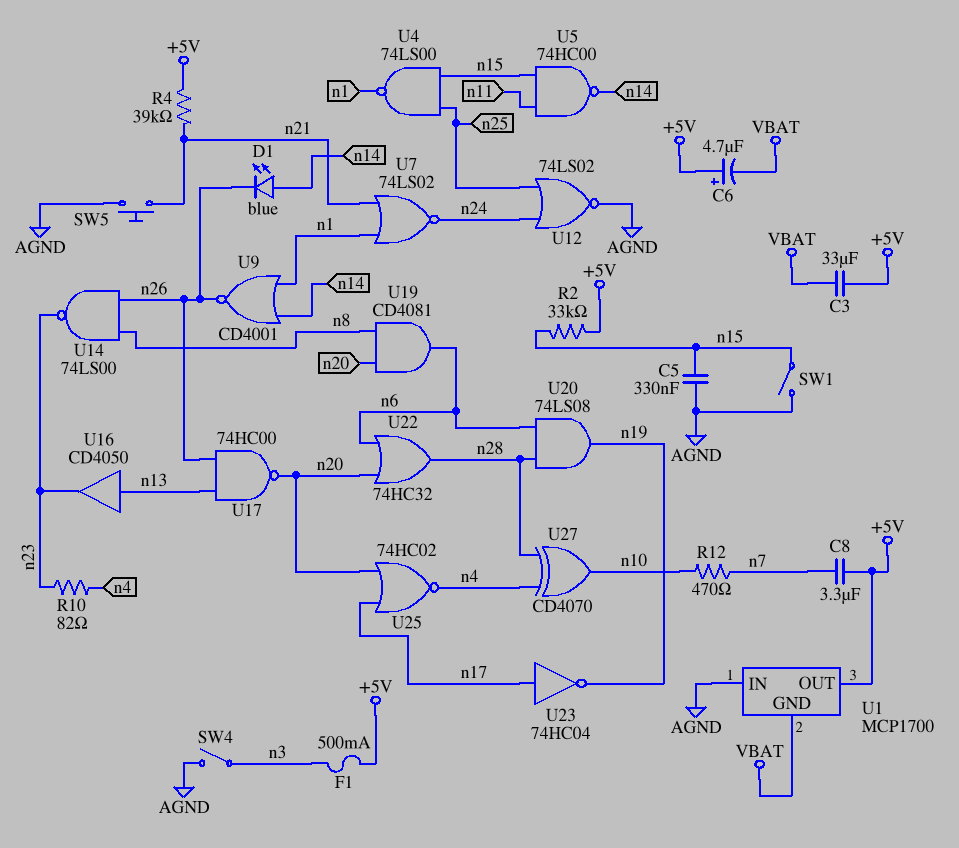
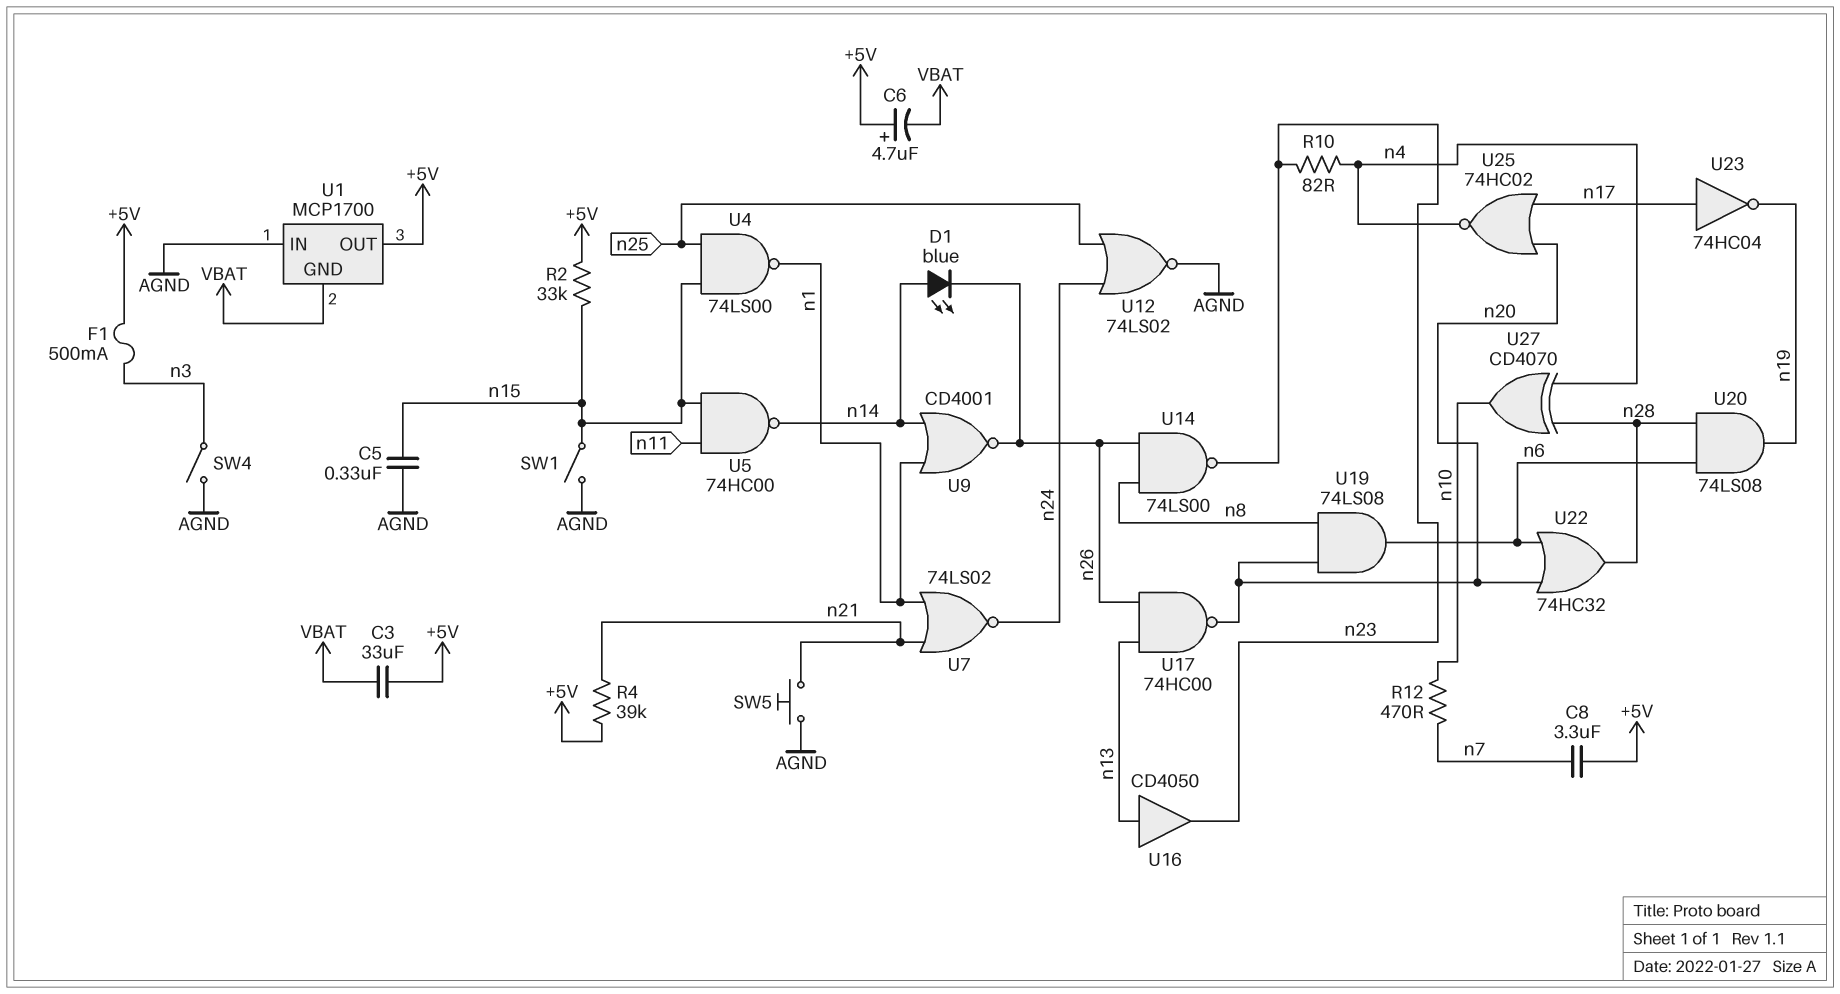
U19: AND CD4081 (in n8, in n20, out n6) -> AND 74LS08 (in n8, in n20, out n6)

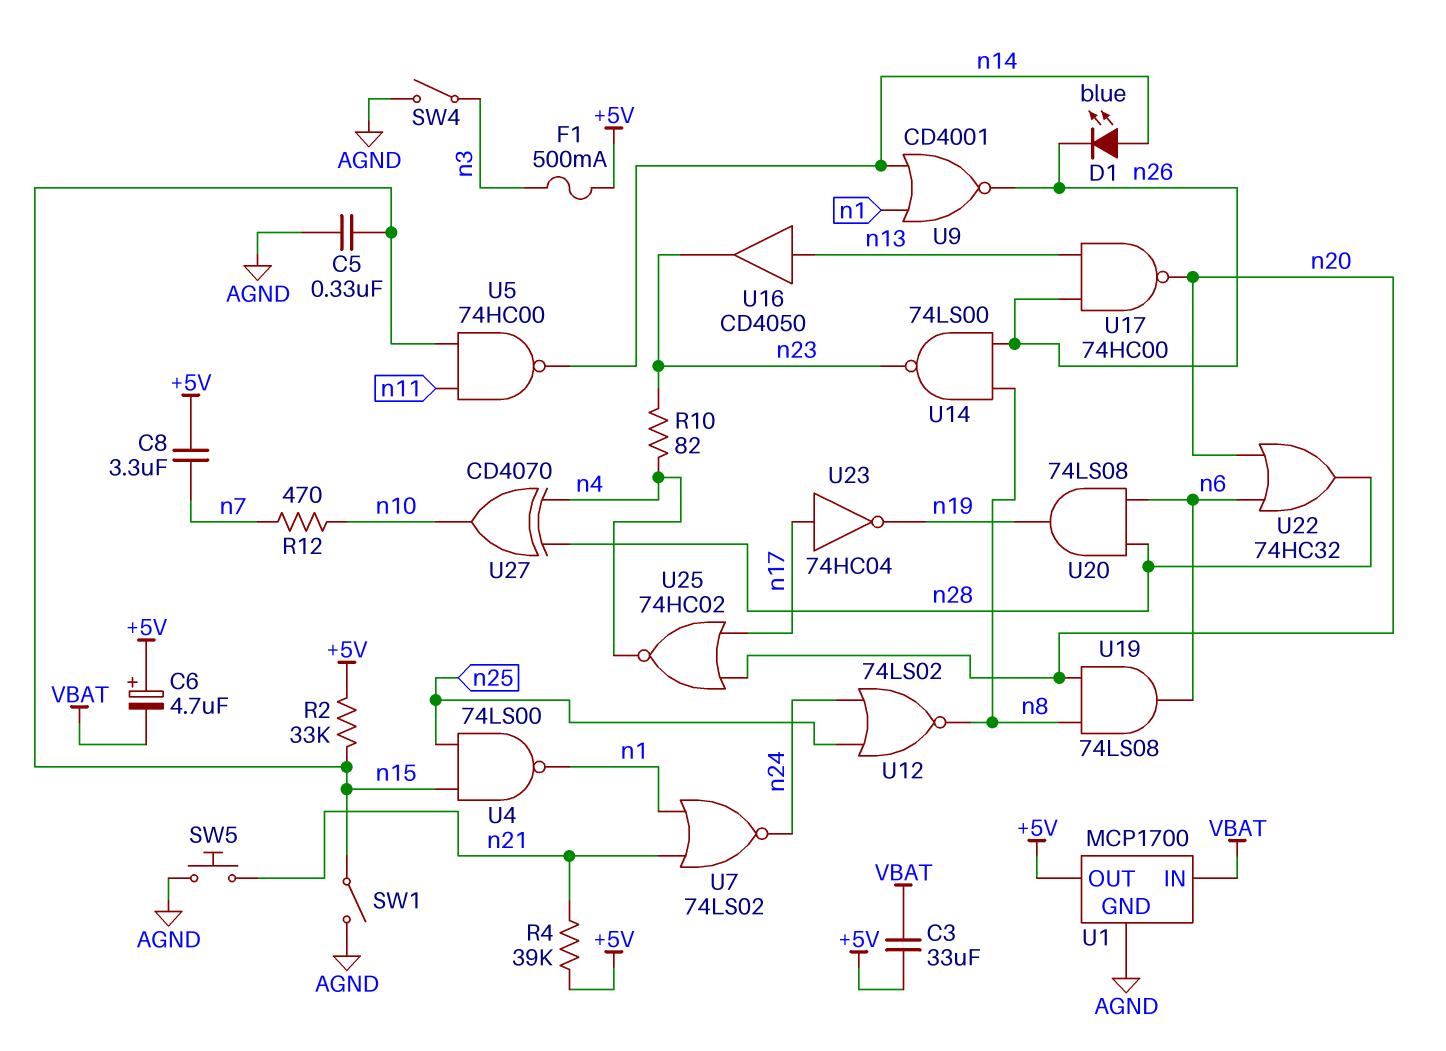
U1 pin GND: VBAT -> AGND
U1 pin IN: AGND -> VBAT
U12: NOR 74LS02 (in n24, in n25, out AGND) -> NOR 74LS02 (in n24, in n25, out n8)

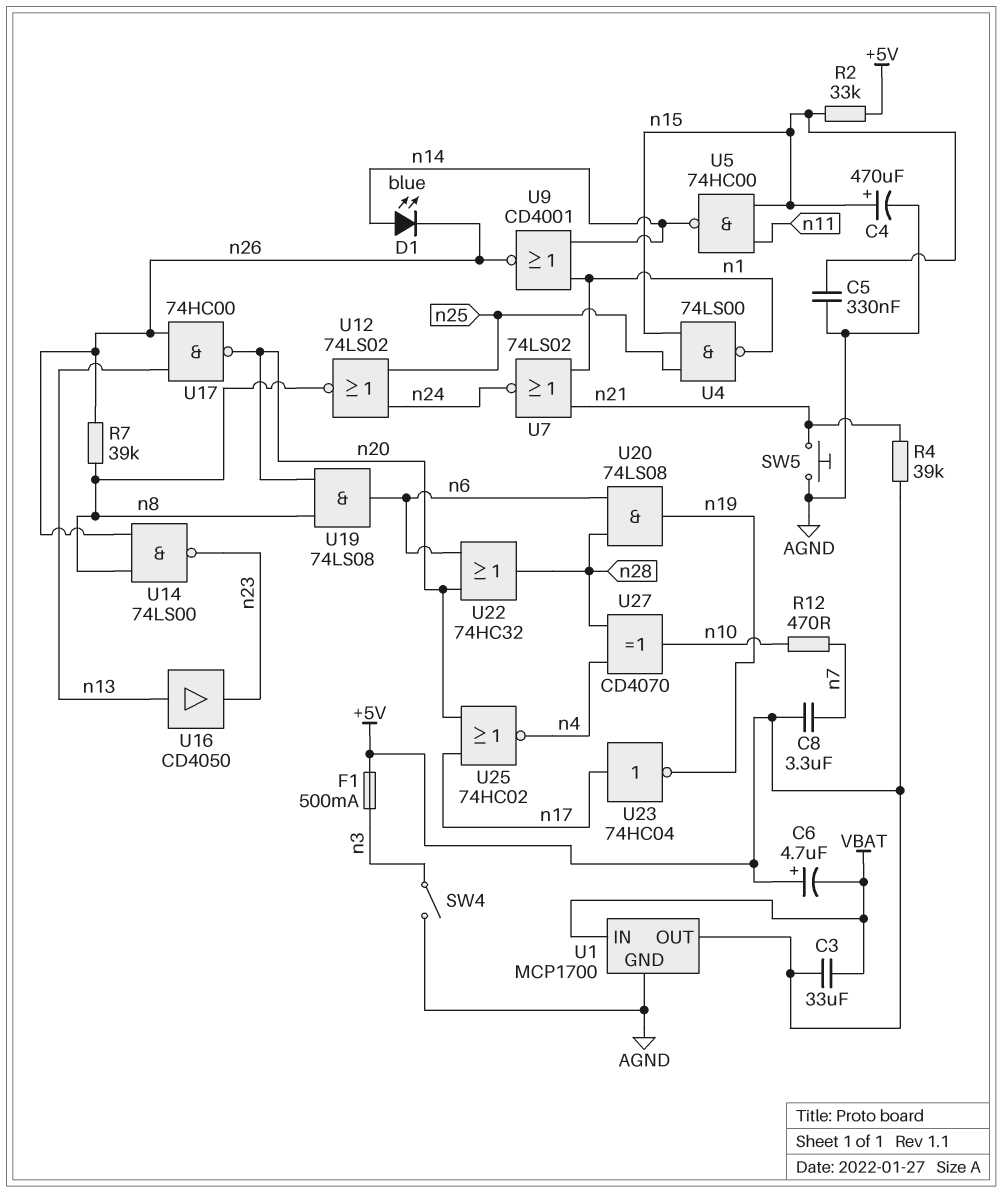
C4: none -> 470uF (plus n15, minus AGND)
R7: none -> 39k (n8, n26)
R10: 82 (n4, n23) -> none
SW1: switch (AGND, n15) -> none

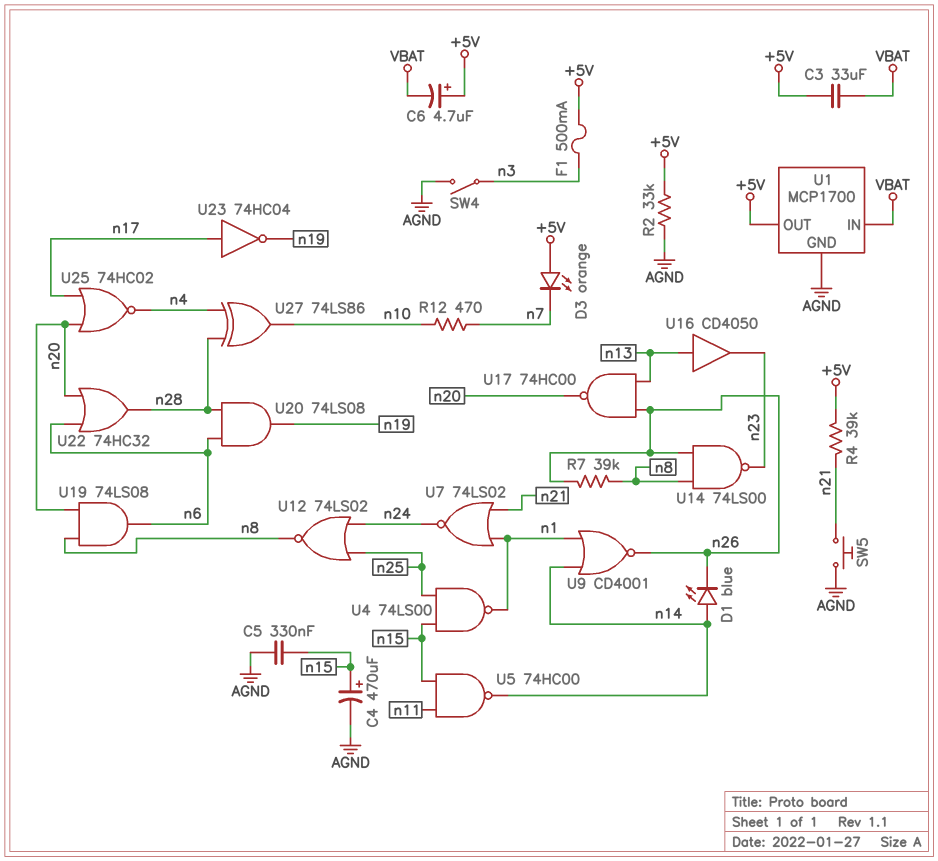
C8: 3.3uF (+5V, n7) -> none
D3: none -> LED orange (A +5V, K n7)
R2: 33k (+5V, n15) -> 33k (+5V, AGND)
U27: XOR CD4070 (in n4, in n28, out n10) -> XOR 74LS86 (in n4, in n28, out n10)

